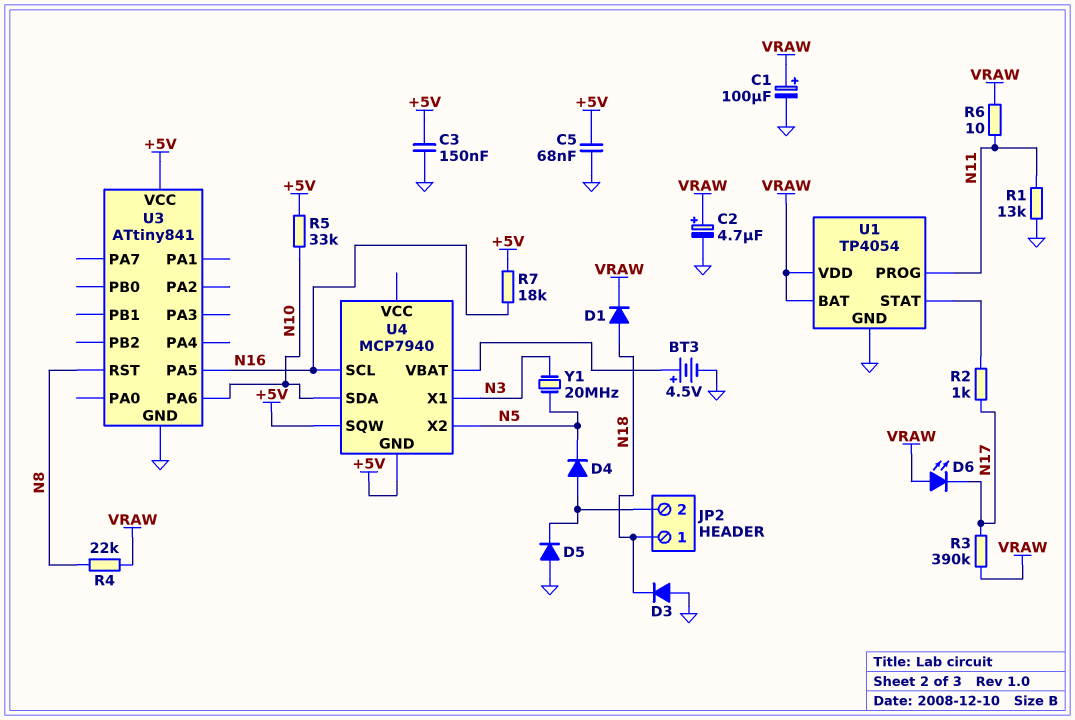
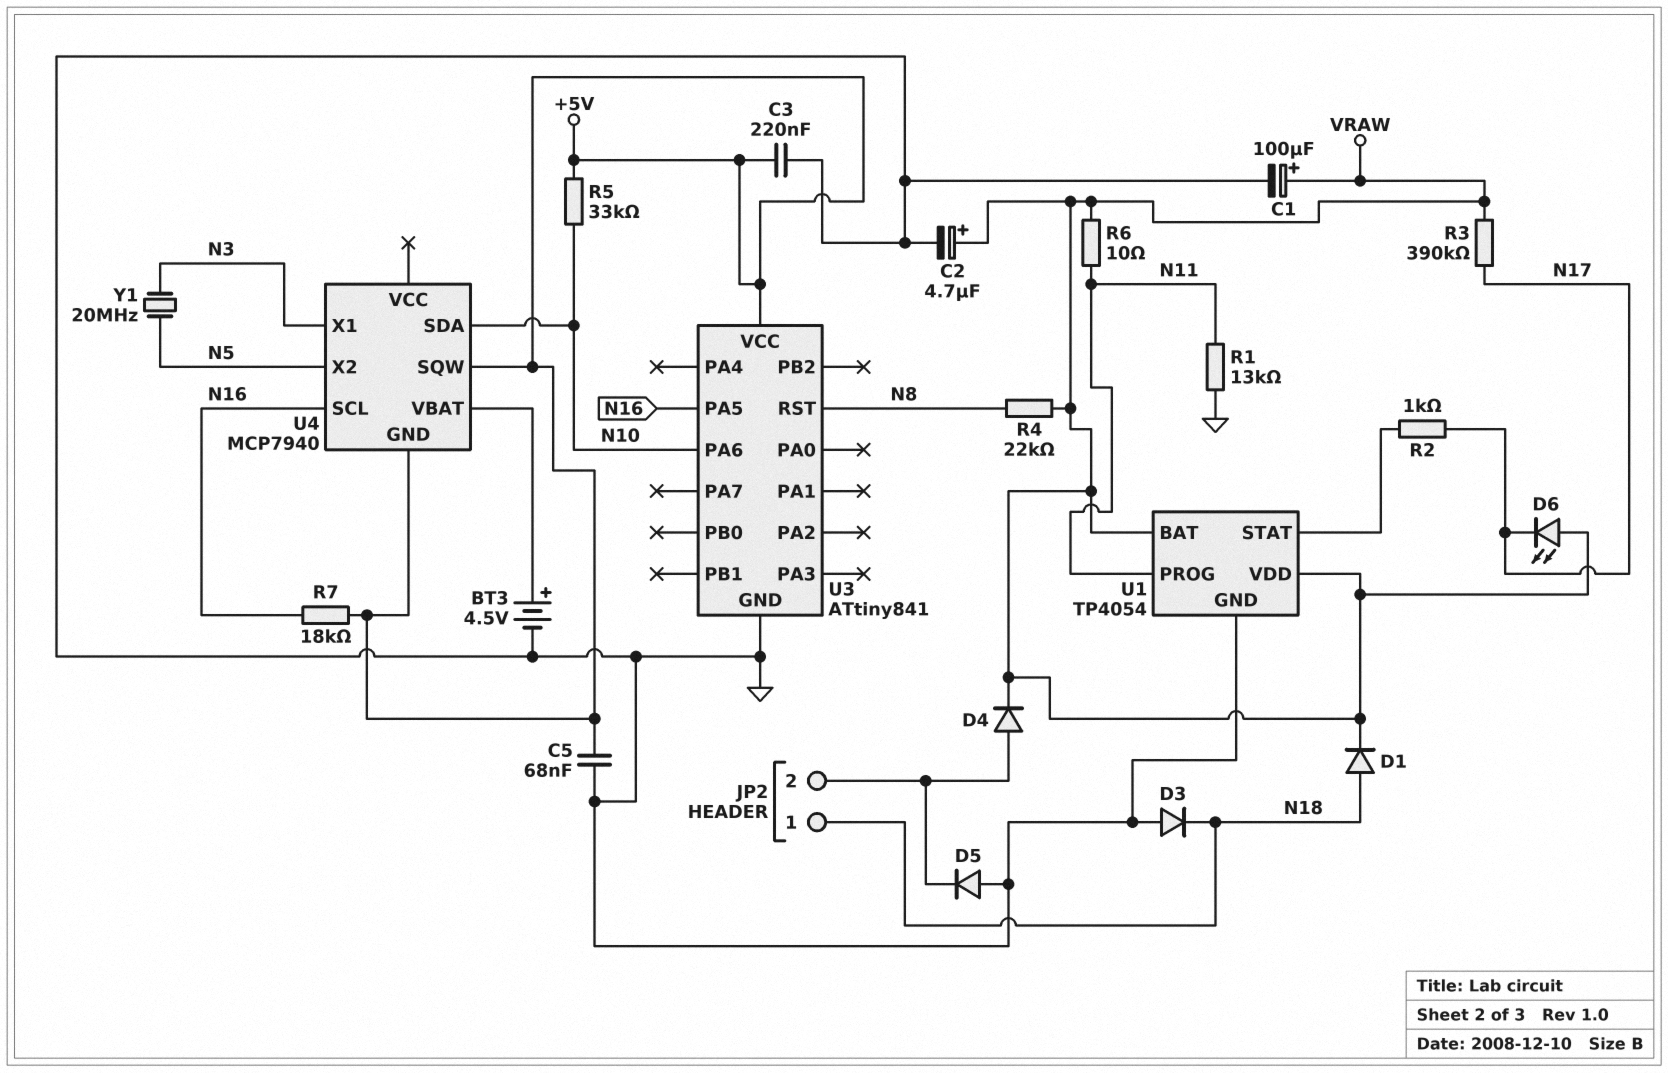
C3: 150nF (+5V, GND) -> 220nF (+5V, GND)
D4: diode (A JP2/2, K N5) -> diode (A JP2/2, K VRAW)

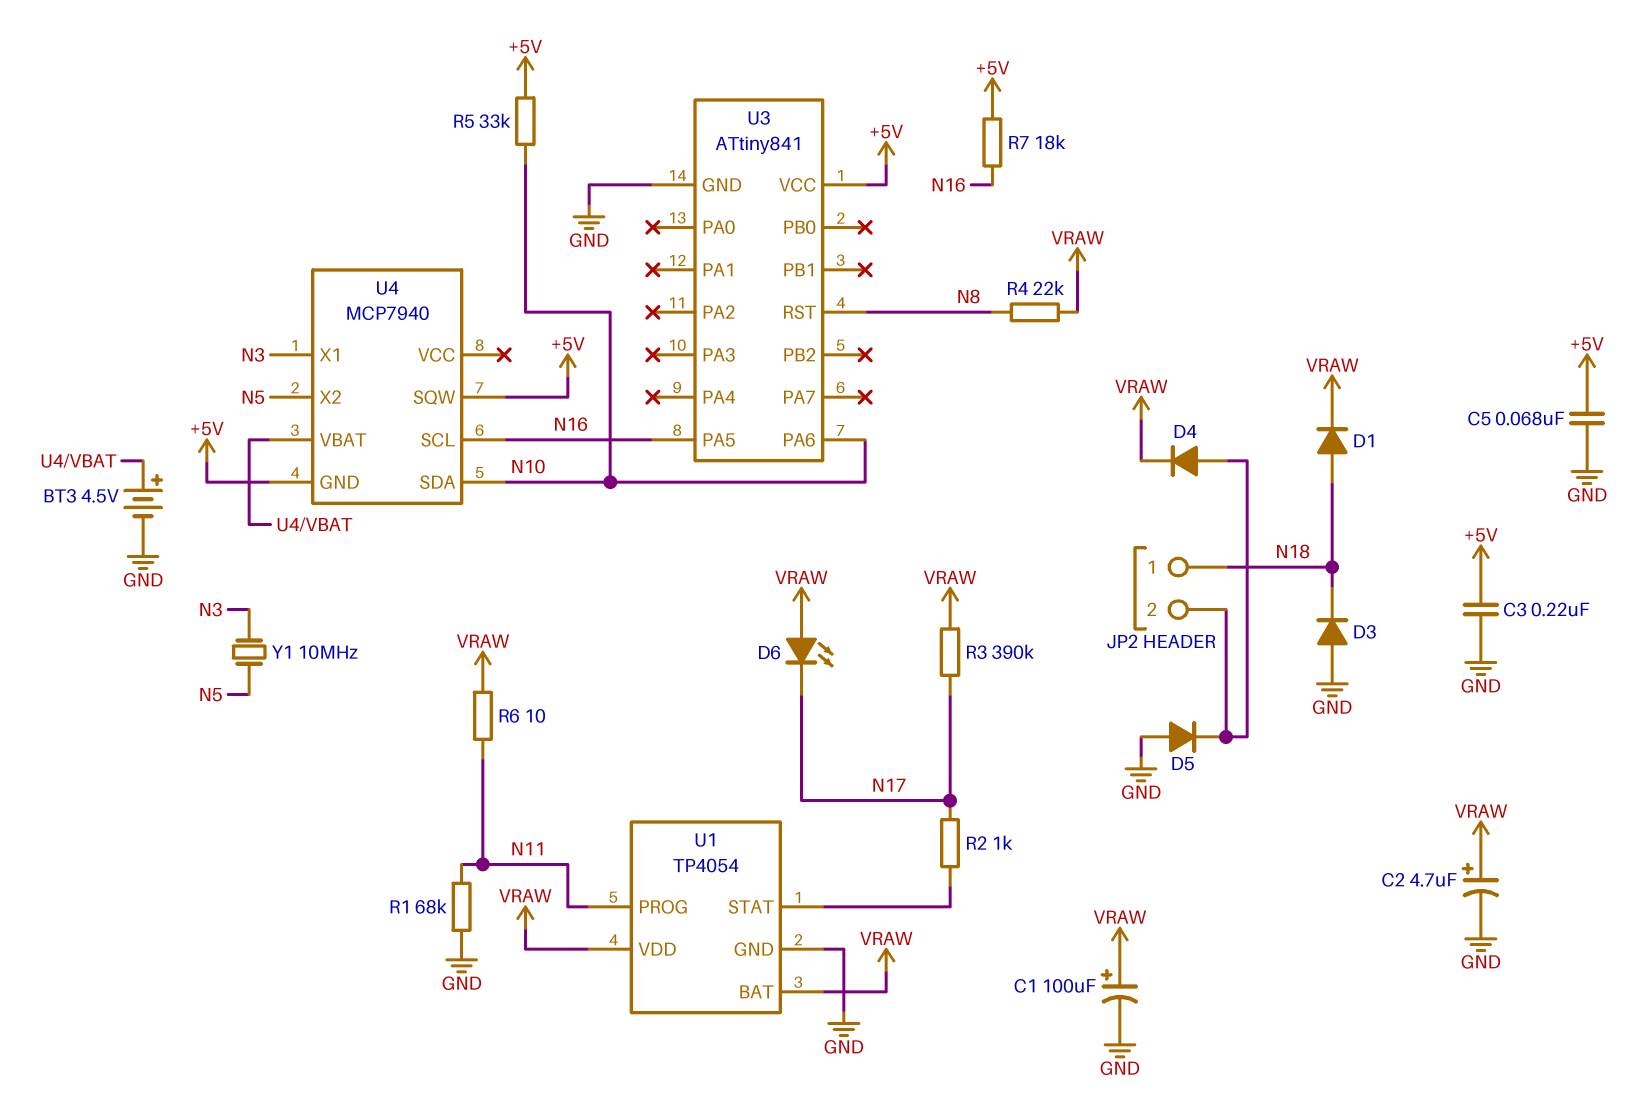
R1: 13k (GND, N11) -> 68k (GND, N11)
Y1: 20MHz (N3, N5) -> 10MHz (N3, N5)

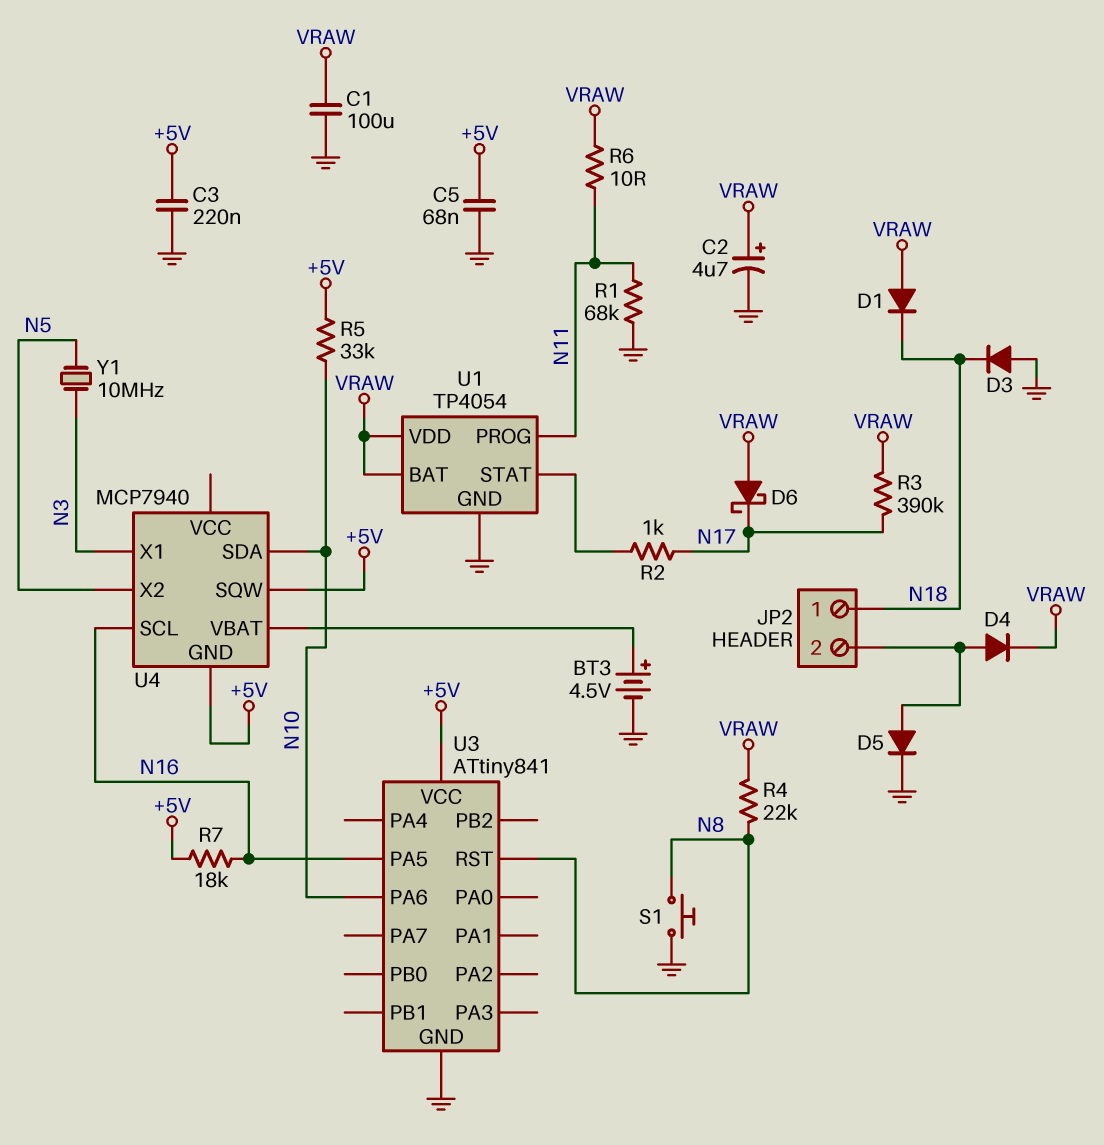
C1: 100uF (plus VRAW, minus GND) -> 100uF (GND, VRAW)
D1: diode (A N18, K VRAW) -> diode (A VRAW, K N18)
D5: diode (A GND, K JP2/2) -> diode (A JP2/2, K GND)
D6: LED (A VRAW, K N17) -> schottky (A VRAW, K N17)
S1: none -> button (GND, N8)

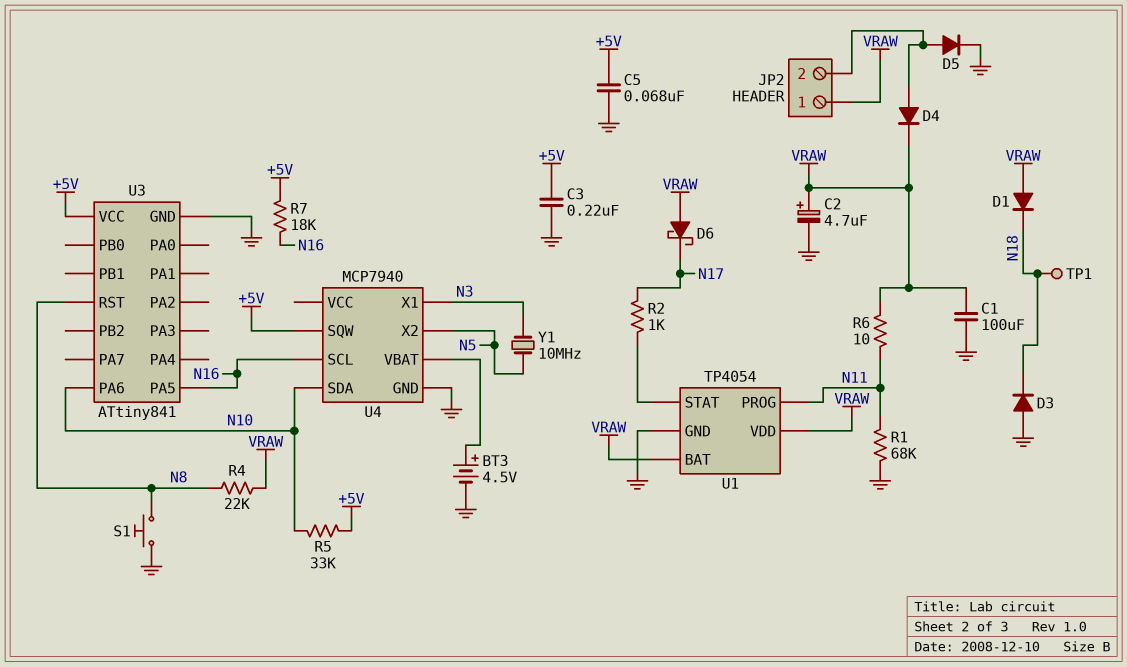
JP2 pin 1: N18 -> VRAW
R3: 390k (N17, VRAW) -> none
TP1: none -> test point (N18)
U4 pin GND: +5V -> GND

